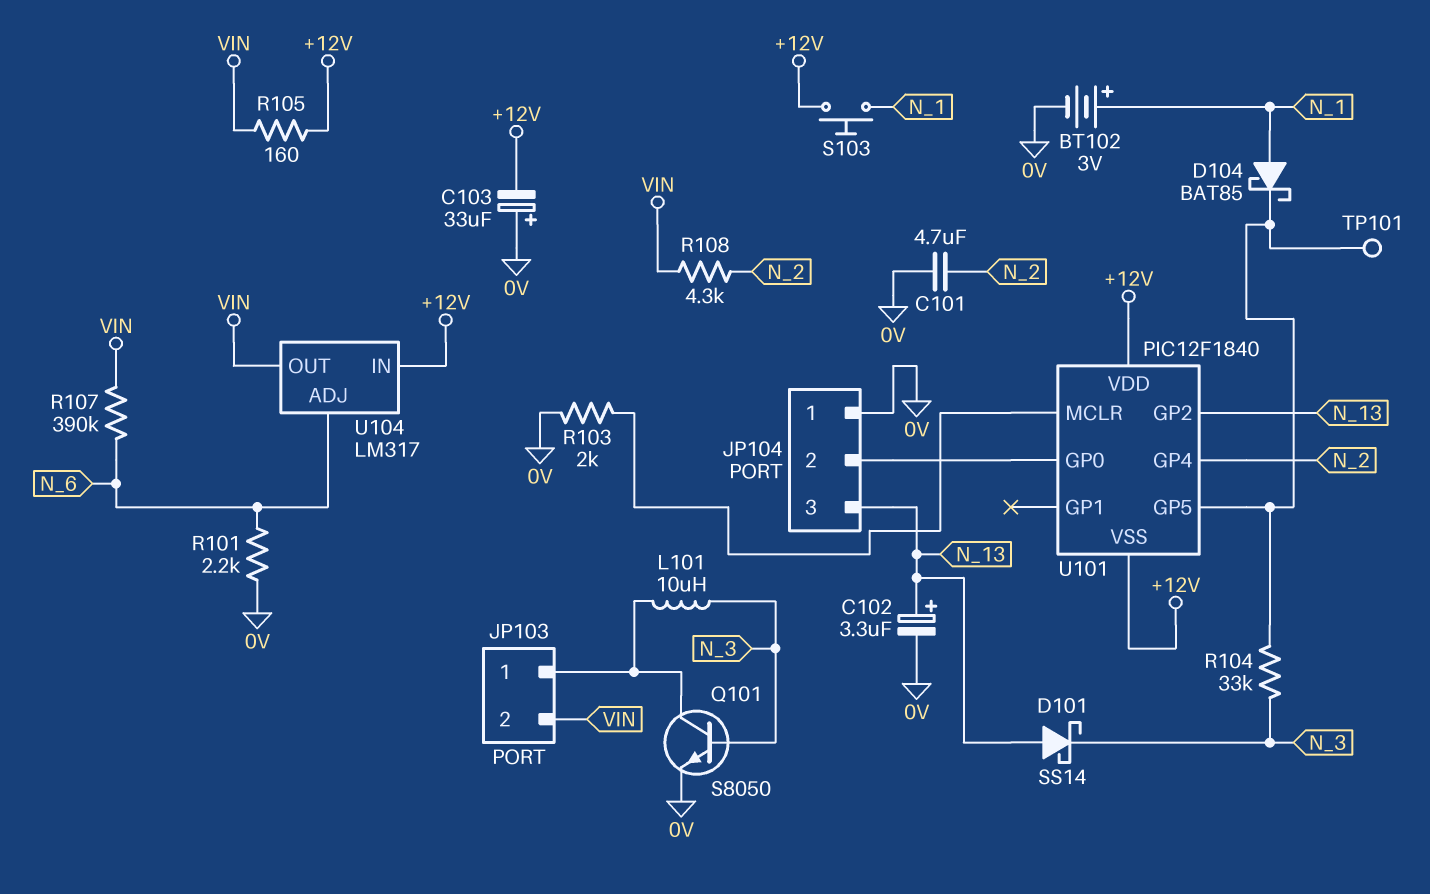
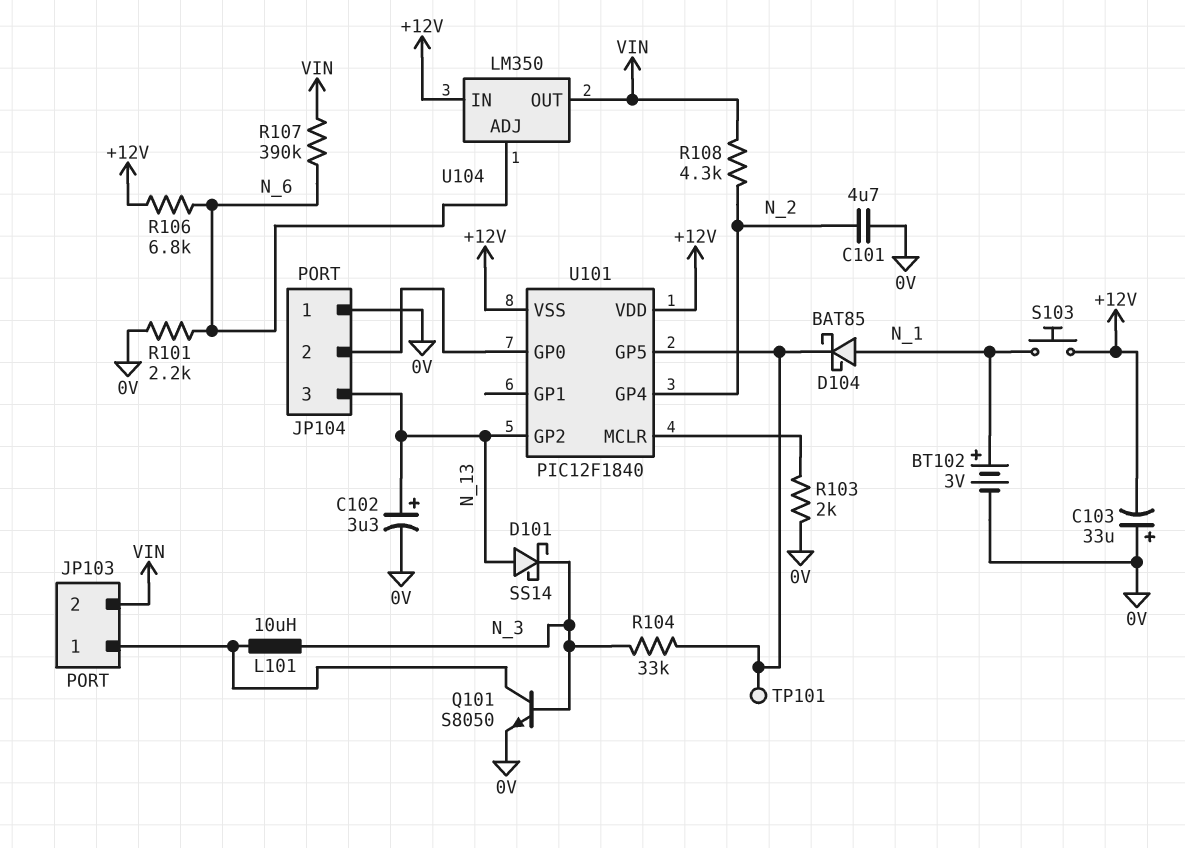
R105: 160 (+12V, VIN) -> none
R106: none -> 6.8k (+12V, N_6)
U104: LM317 -> LM350

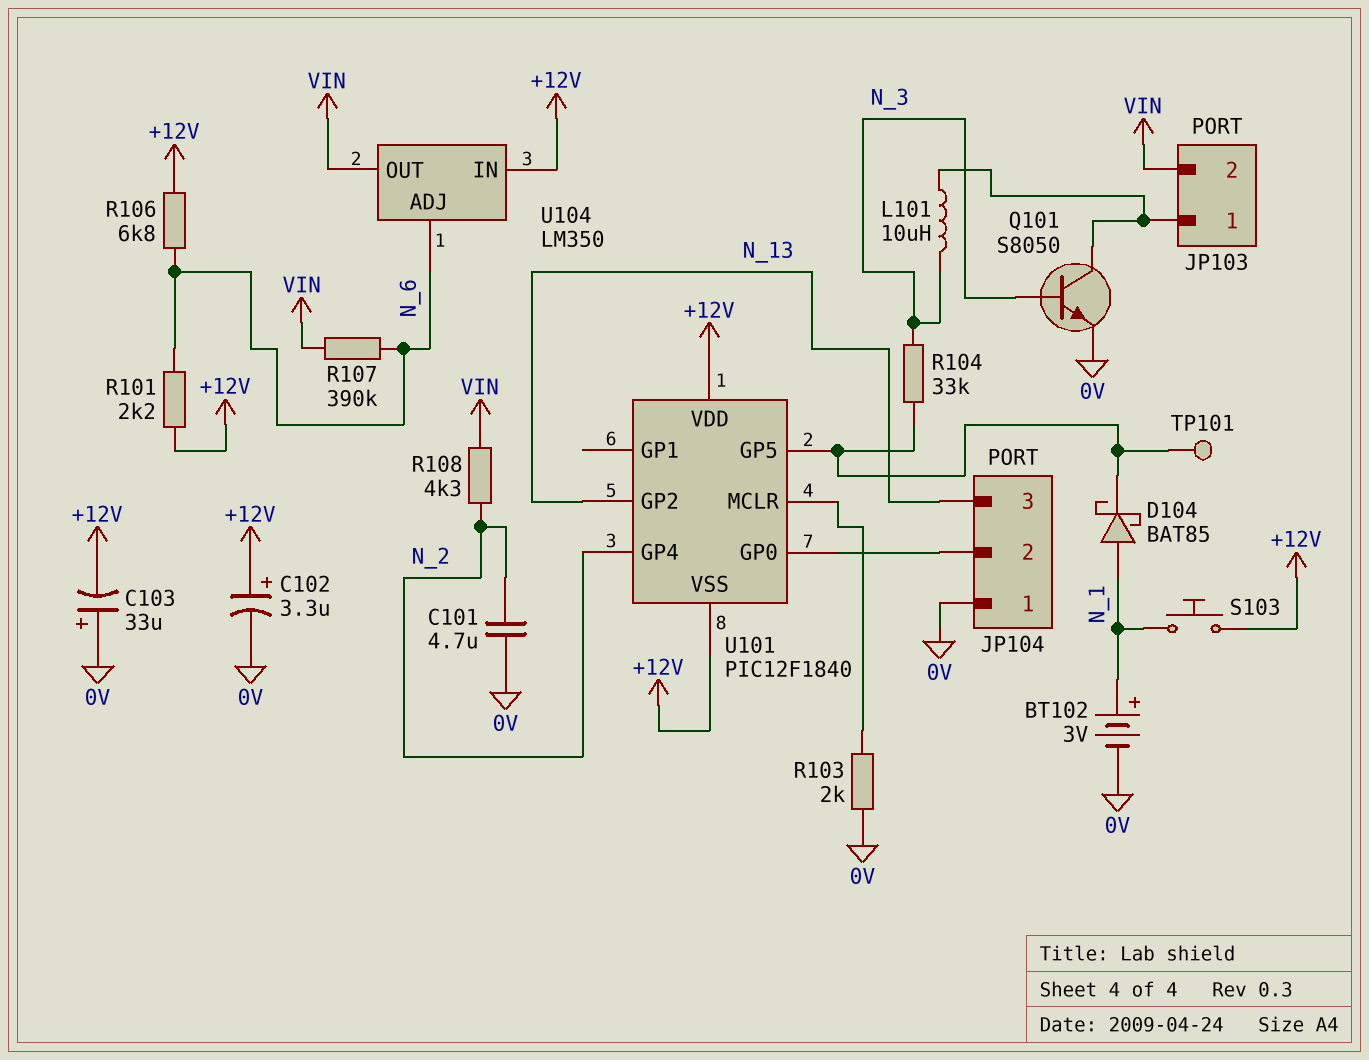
C102: 3.3uF (plus N_13, minus 0V) -> 3.3uF (plus +12V, minus 0V)
D101: schottky SS14 (A N_13, K N_3) -> none
R101: 2.2k (0V, N_6) -> 2.2k (+12V, N_6)

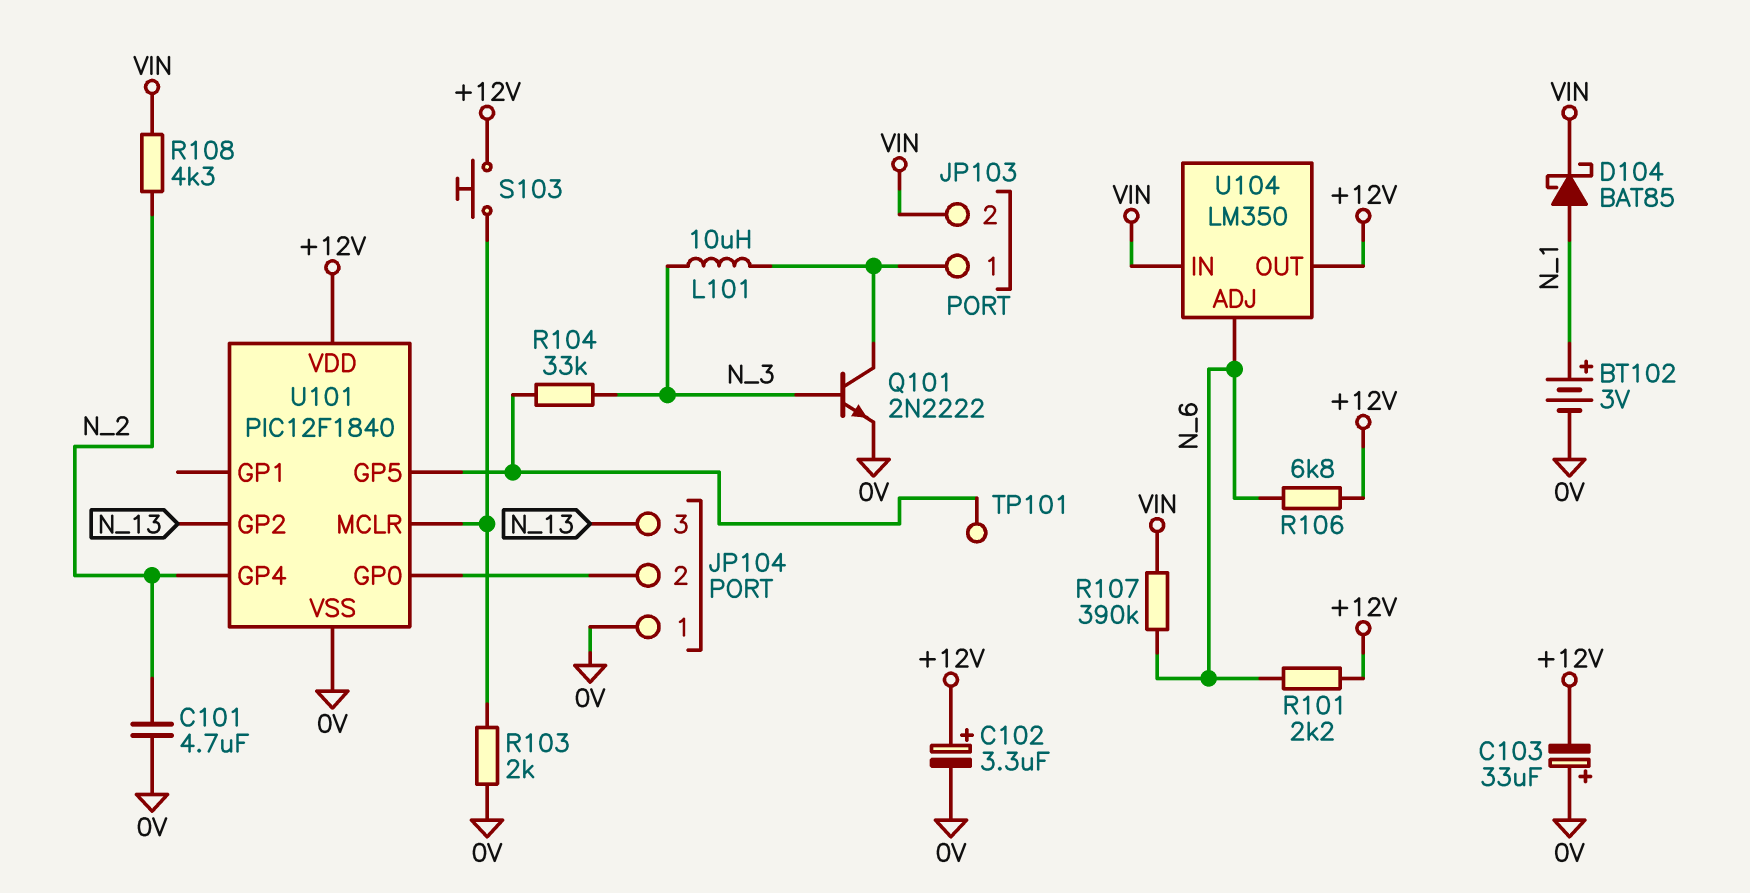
D104: schottky BAT85 (A N_1, K U101/GP5) -> schottky BAT85 (A N_1, K VIN)
Q101: NPN S8050 (B N_3, C JP103/1, E 0V) -> NPN 2N2222 (B N_3, C JP103/1, E 0V)
S103: button (+12V, N_1) -> button (+12V, U101/MCLR)
U101 pin VSS: +12V -> 0V
U104 pin IN: +12V -> VIN
U104 pin OUT: VIN -> +12V

